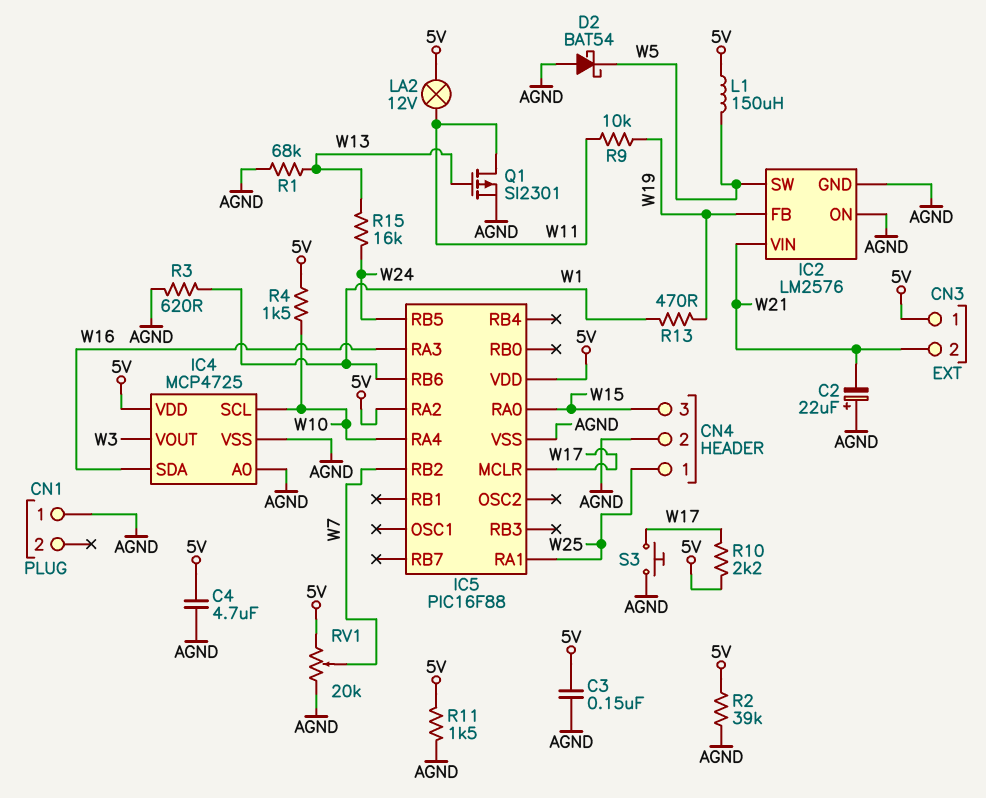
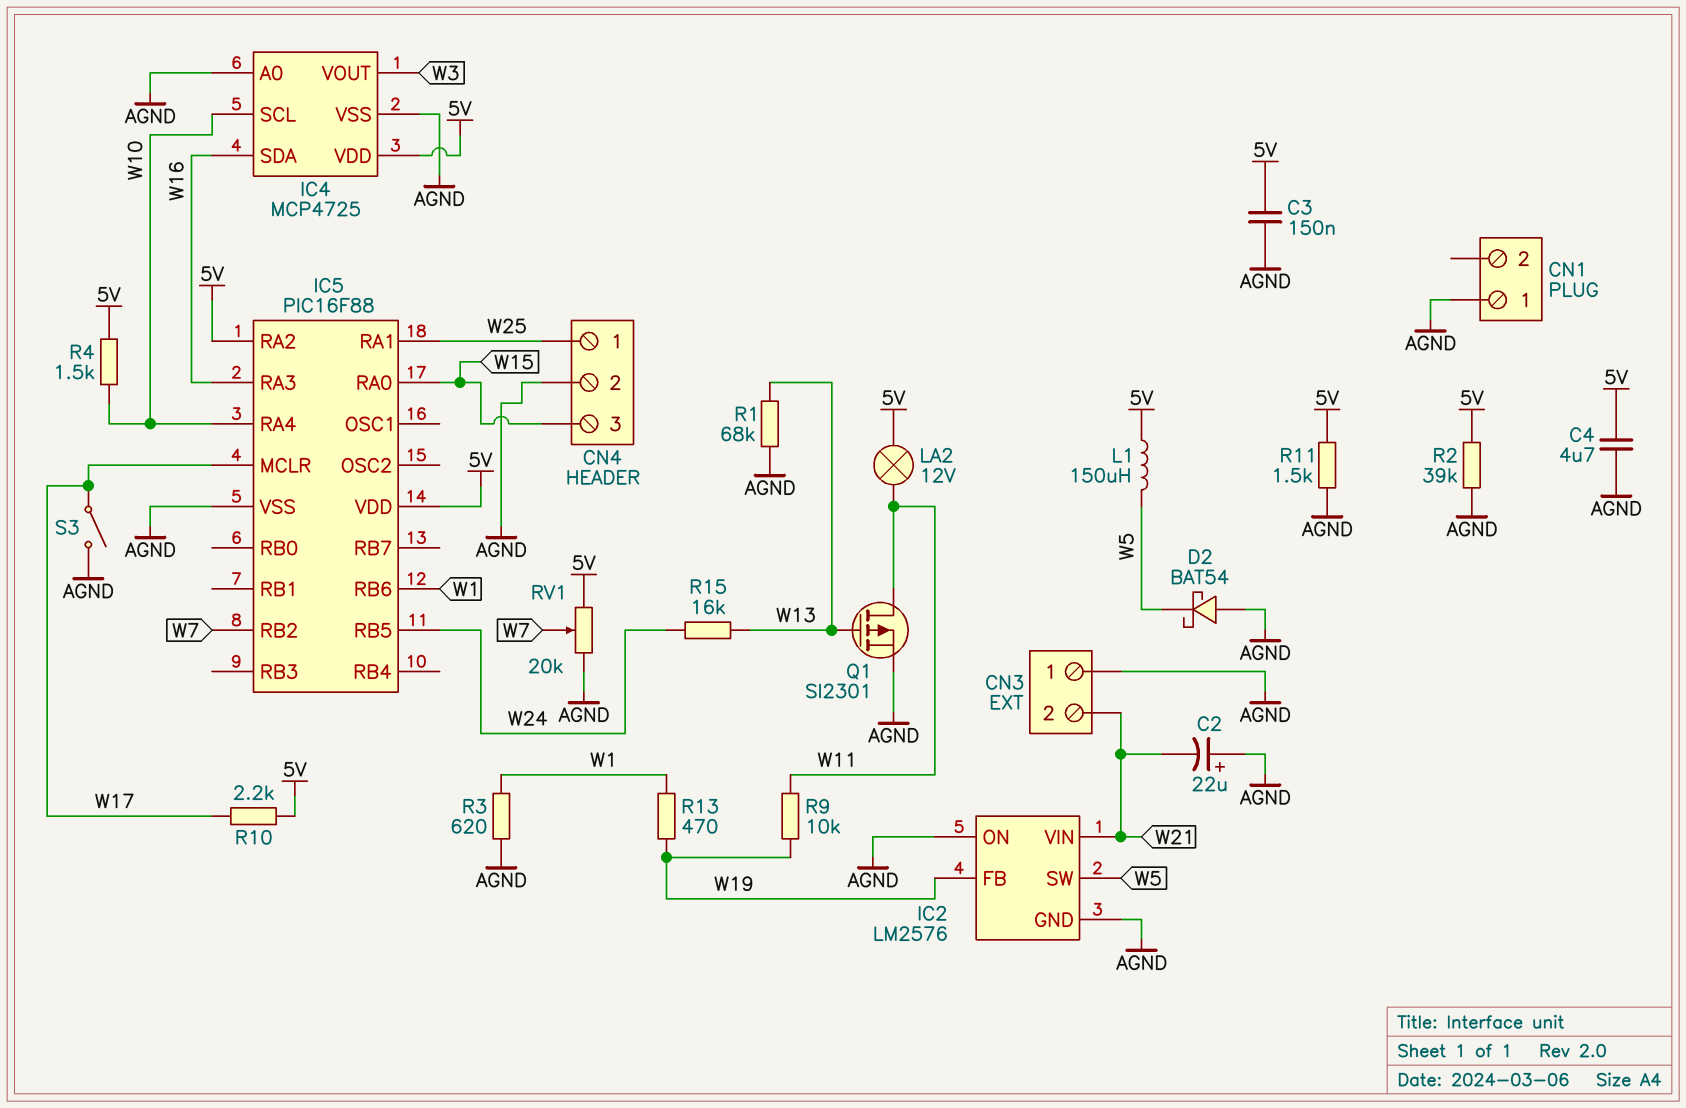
CN3 pin 1: 5V -> AGND
S3: button (AGND, W17) -> switch (AGND, W17)

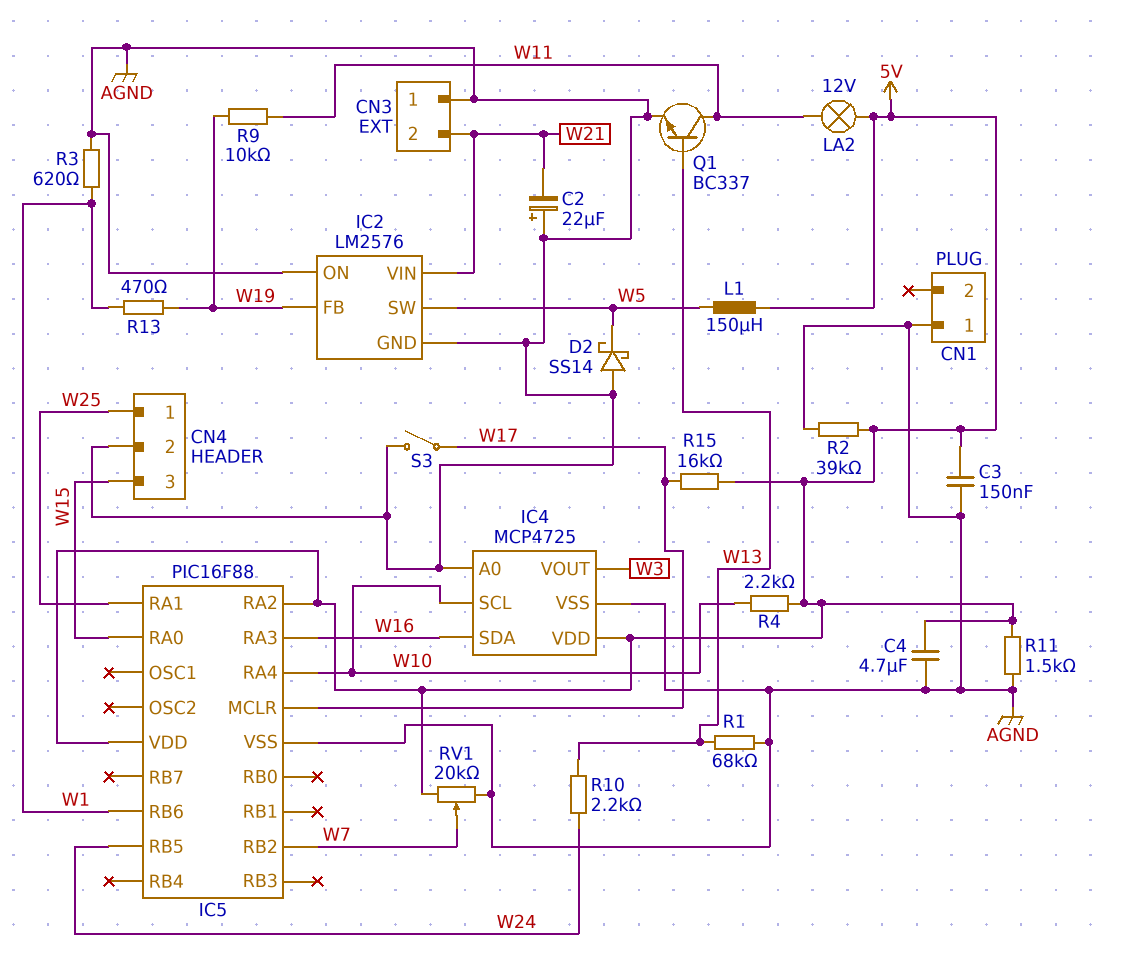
D2: schottky BAT54 (A AGND, K W5) -> schottky SS14 (A AGND, K W5)
Q1: PMOS SI2301 (G W13, D W11, S AGND) -> NPN BC337 (B W13, C W11, E AGND)
R4: 1.5k (5V, W10) -> 2.2k (5V, W10)
R10: 2.2k (5V, W17) -> 2.2k (W13, W24)
R15: 16k (W13, W24) -> 16k (5V, W17)

